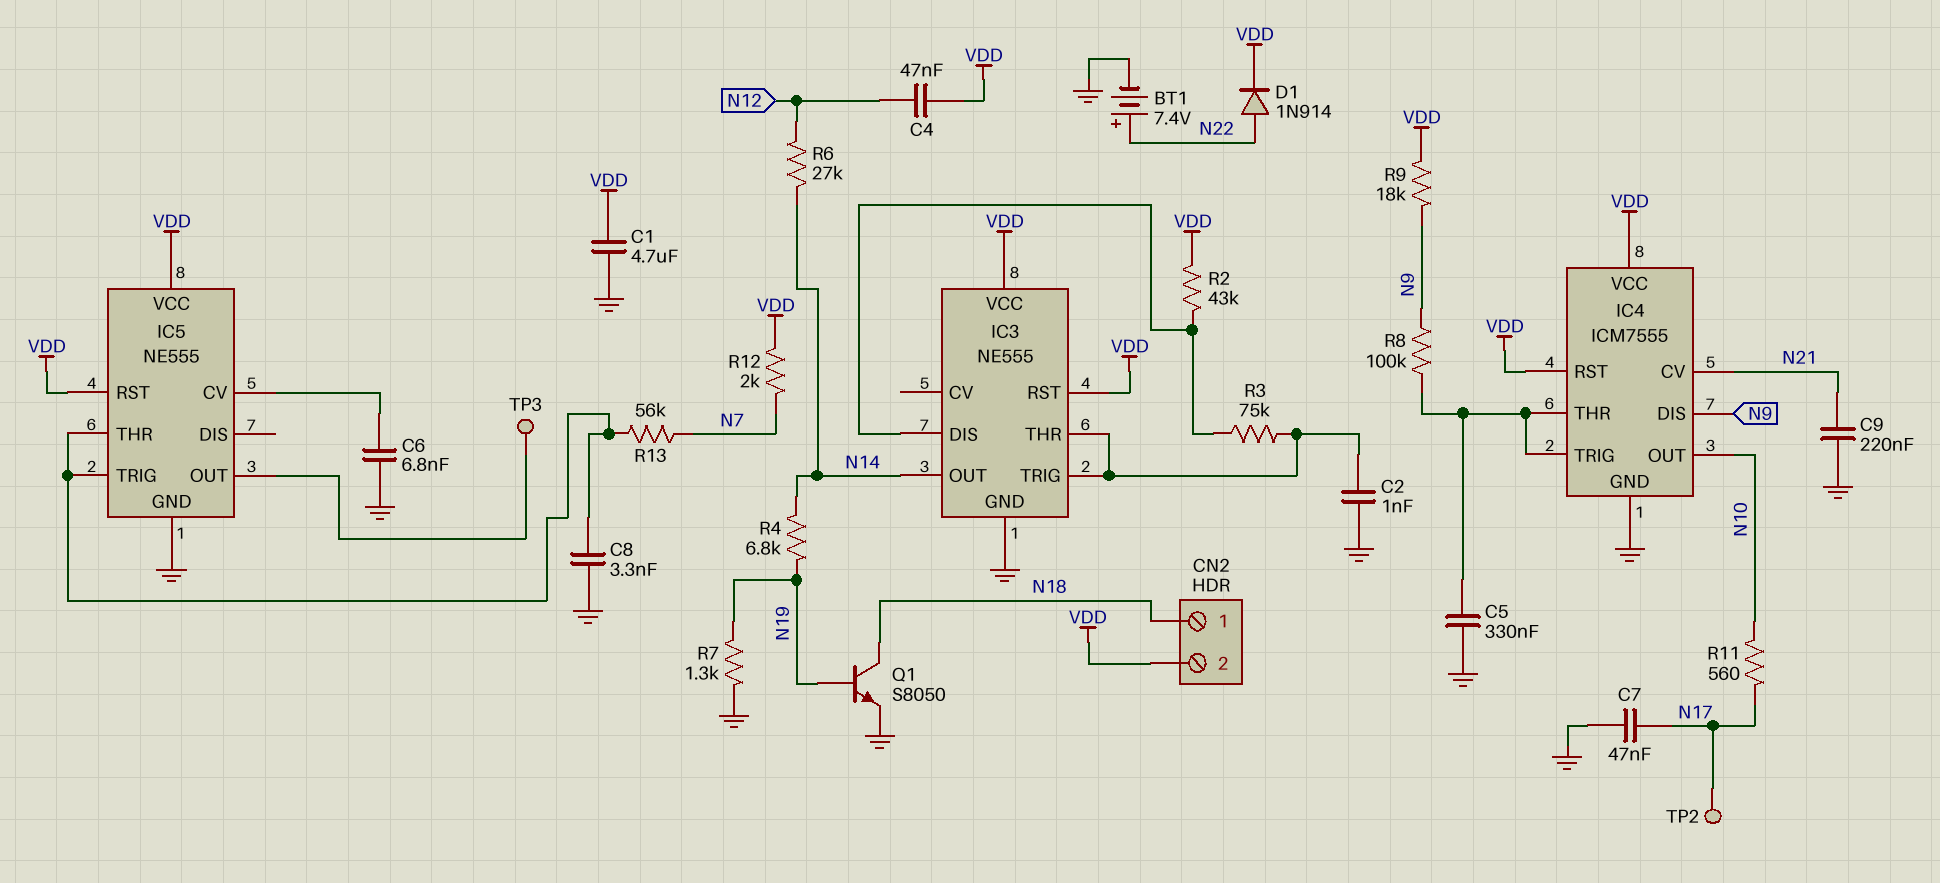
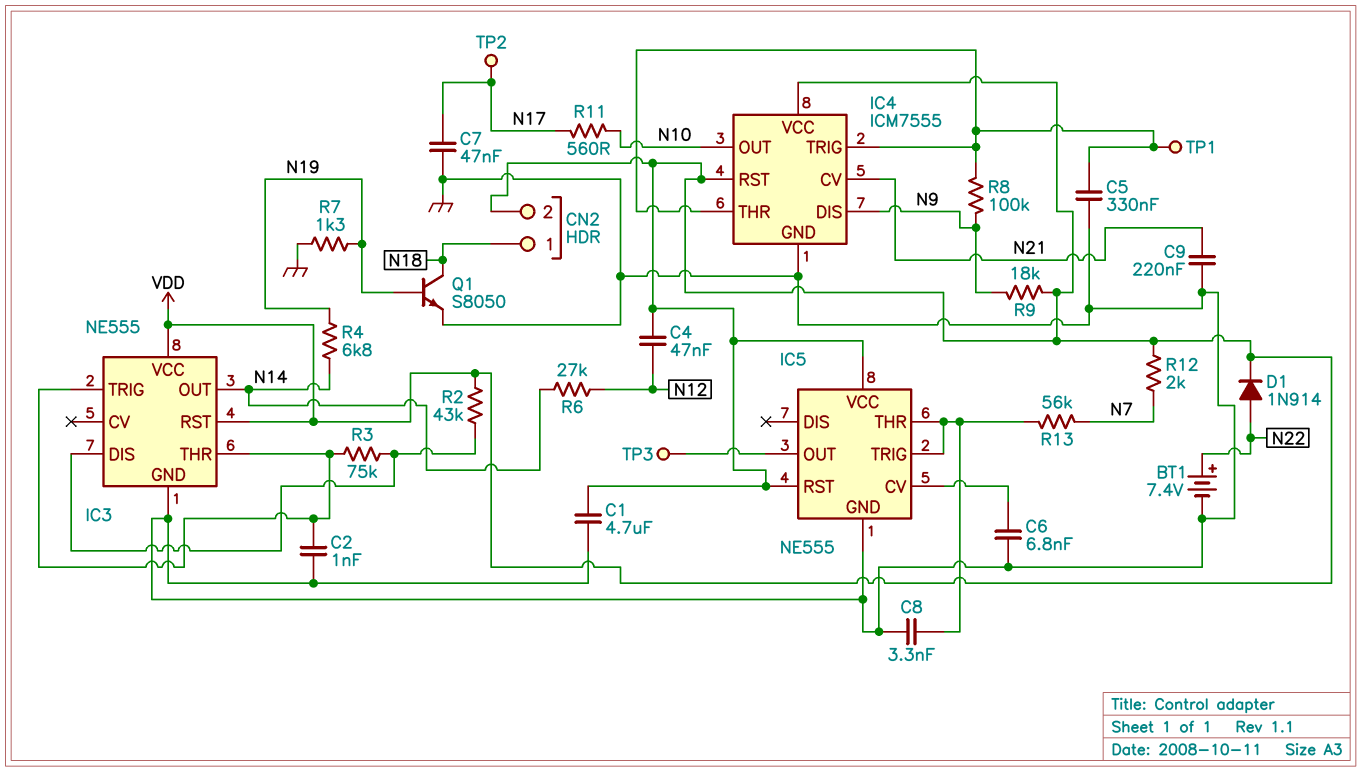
TP1: none -> test point (IC4/THR)

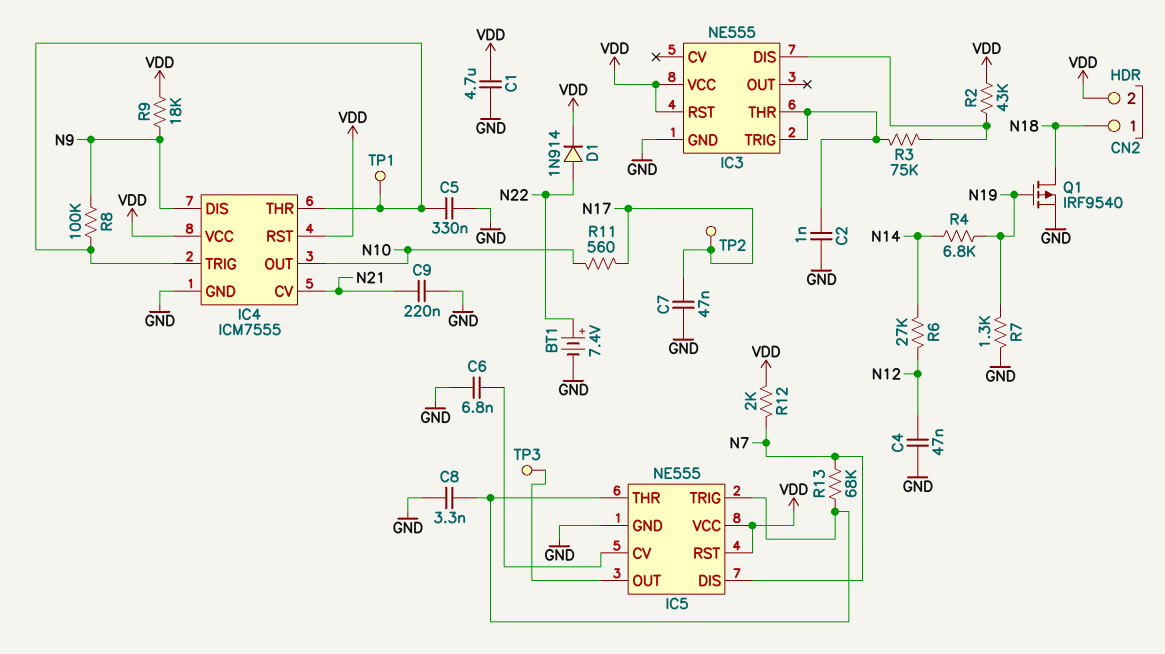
C4: 47nF (N12, VDD) -> 47nF (GND, N12)
IC3 pin OUT: N14 -> none
IC5 pin DIS: none -> N7
Q1: NPN S8050 (B N19, C N18, E GND) -> PMOS IRF9540 (G N19, D N18, S GND)
R13: 56k (IC5/THR, N7) -> 68k (IC5/THR, N7)

